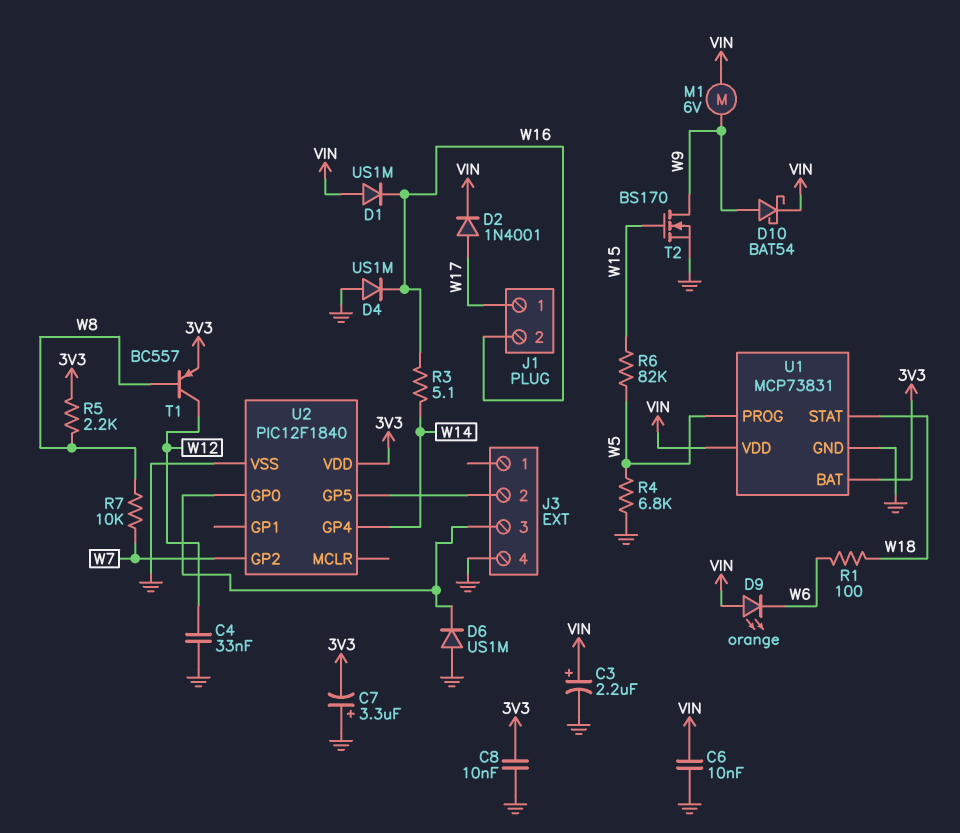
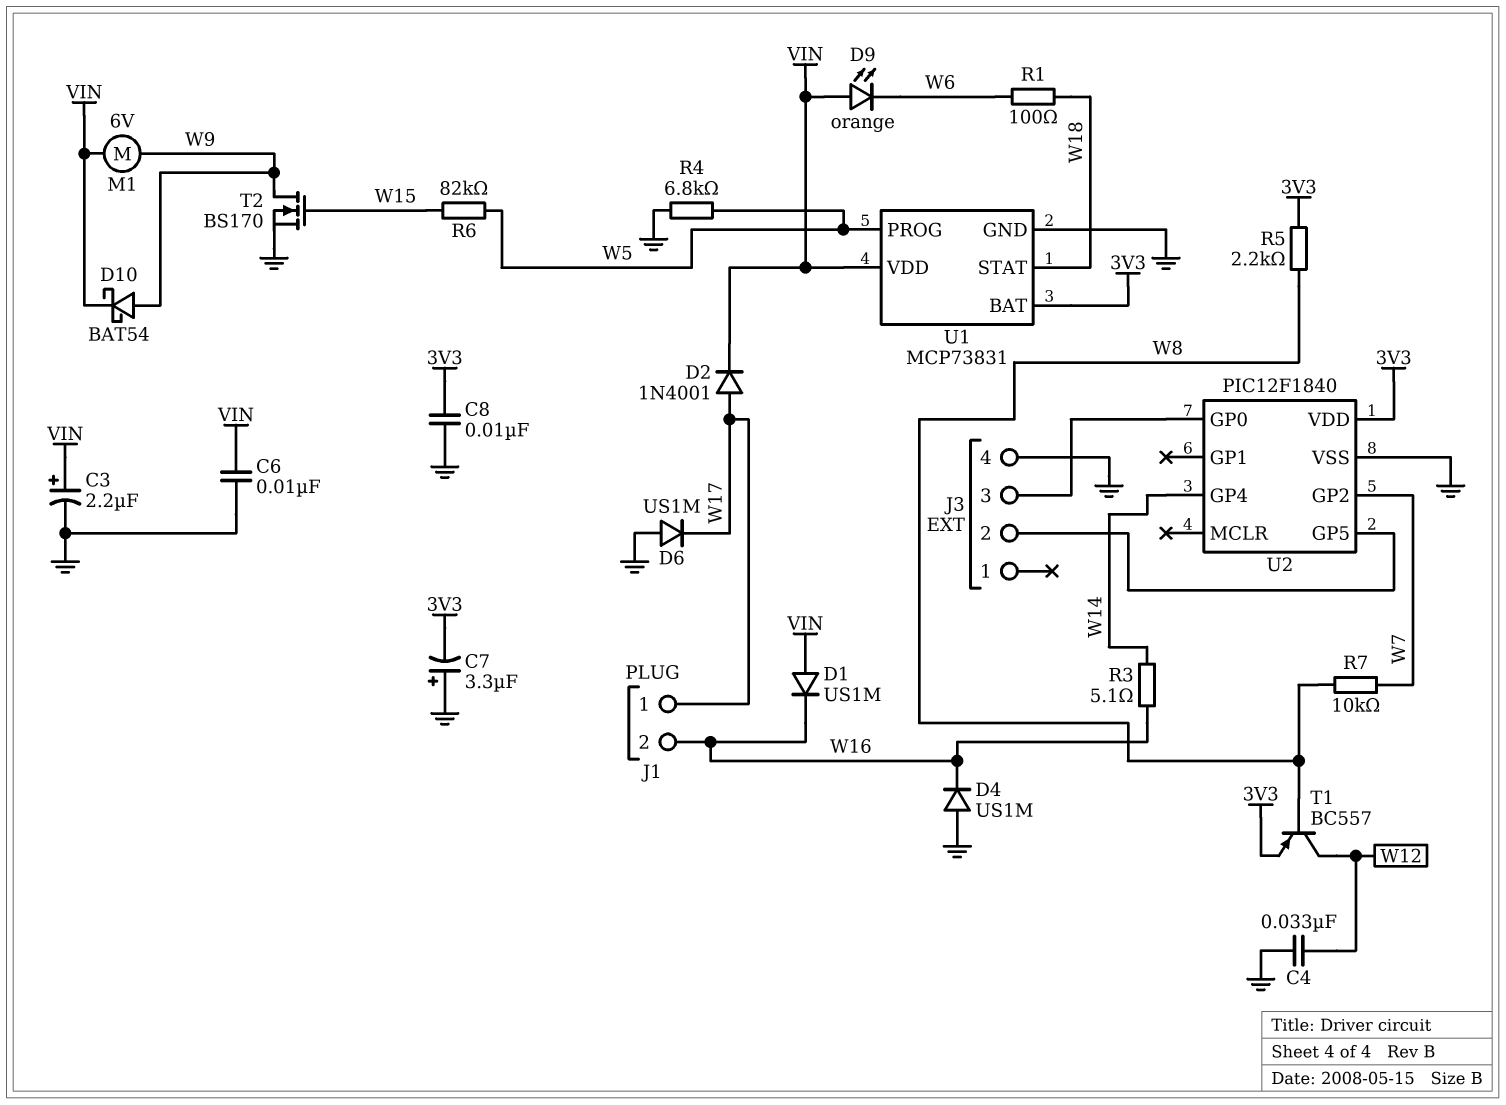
D6: diode US1M (A GND, K J3/3) -> diode US1M (A GND, K W17)

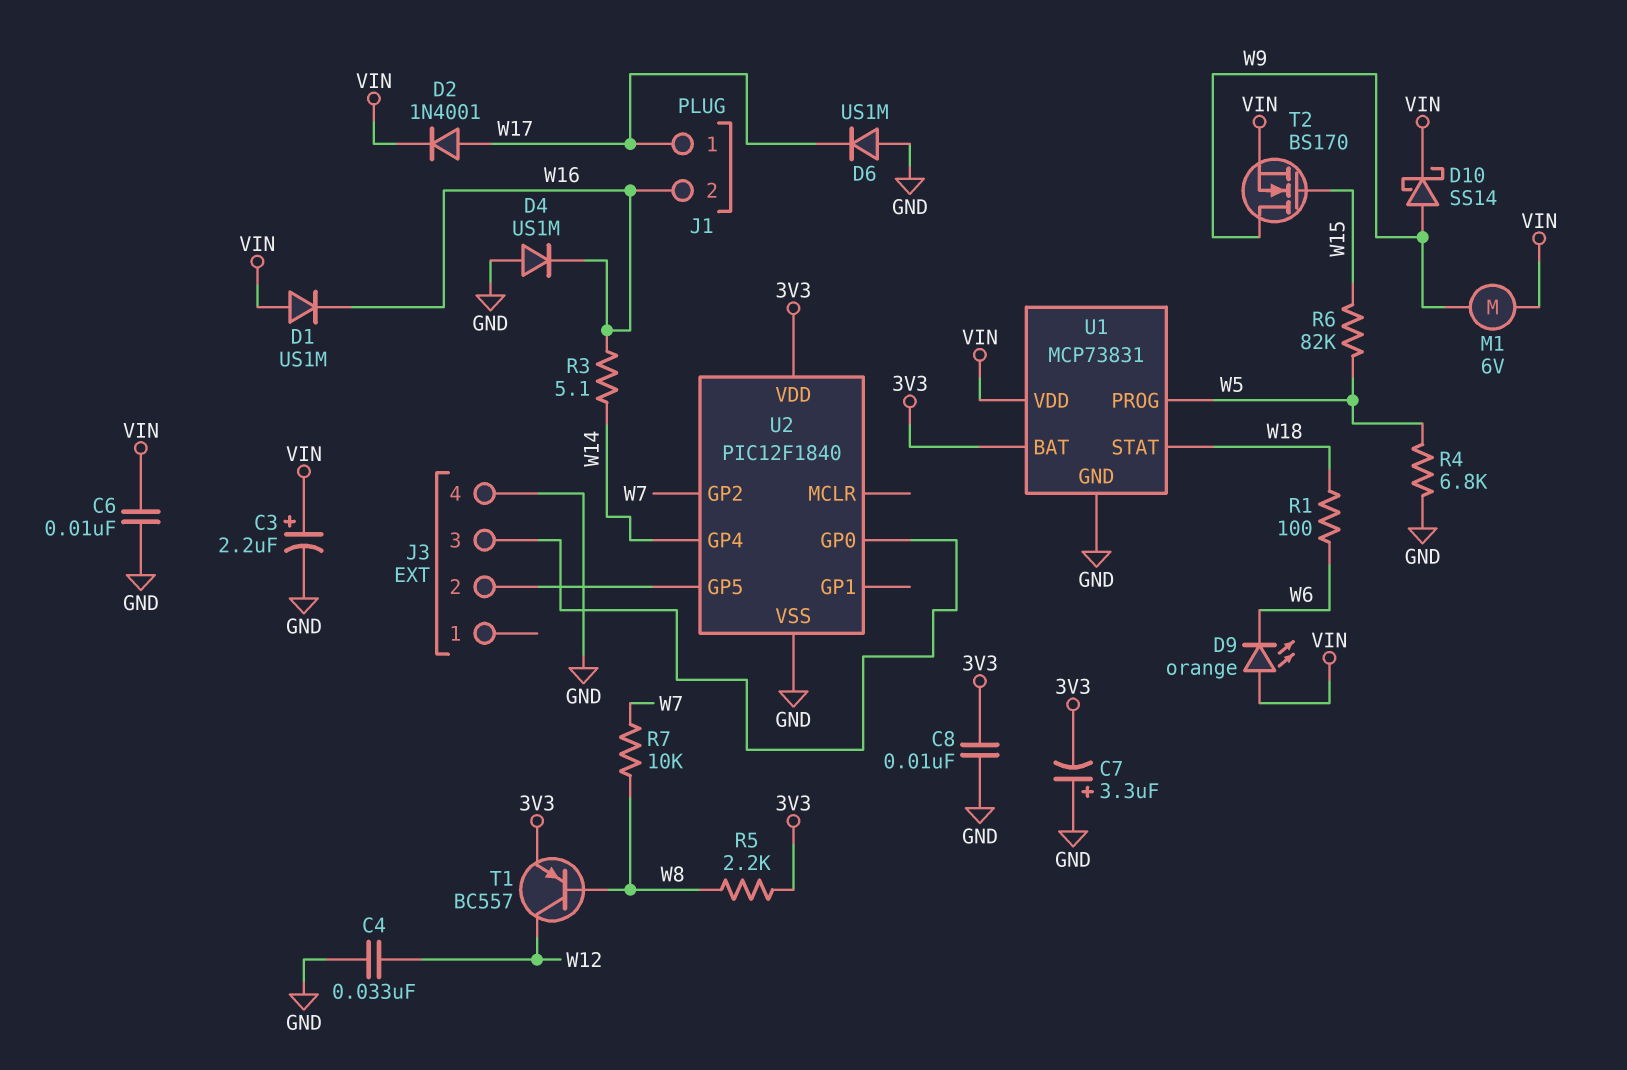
D10: schottky BAT54 (A W9, K VIN) -> schottky SS14 (A W9, K VIN)
T2: NMOS BS170 (G W15, D W9, S GND) -> NMOS BS170 (G W15, D W9, S VIN)

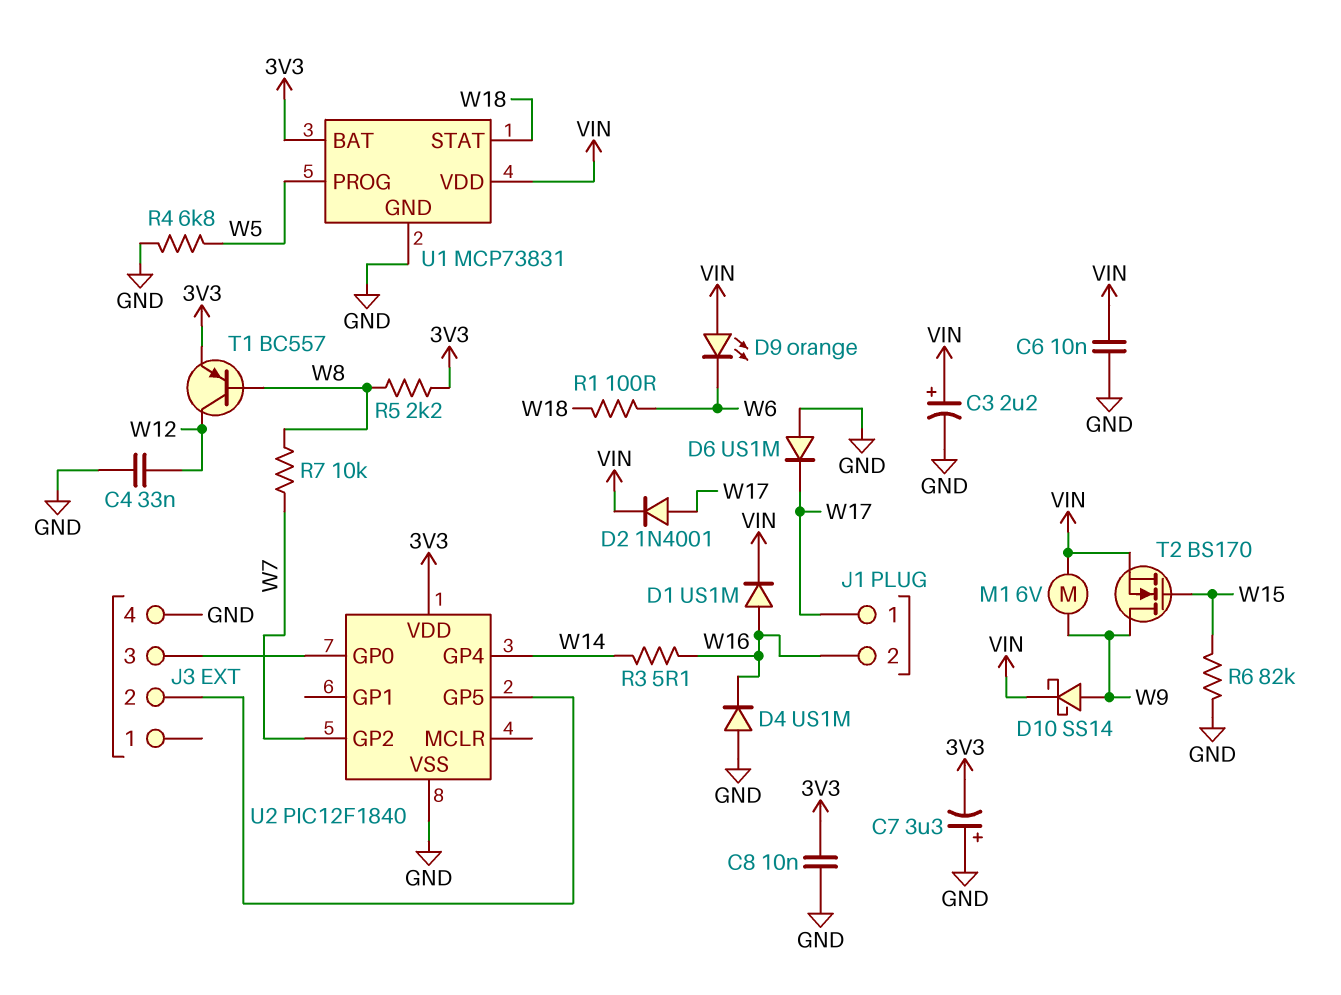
D1: diode US1M (A VIN, K W16) -> diode US1M (A W16, K VIN)
R6: 82k (W5, W15) -> 82k (GND, W15)

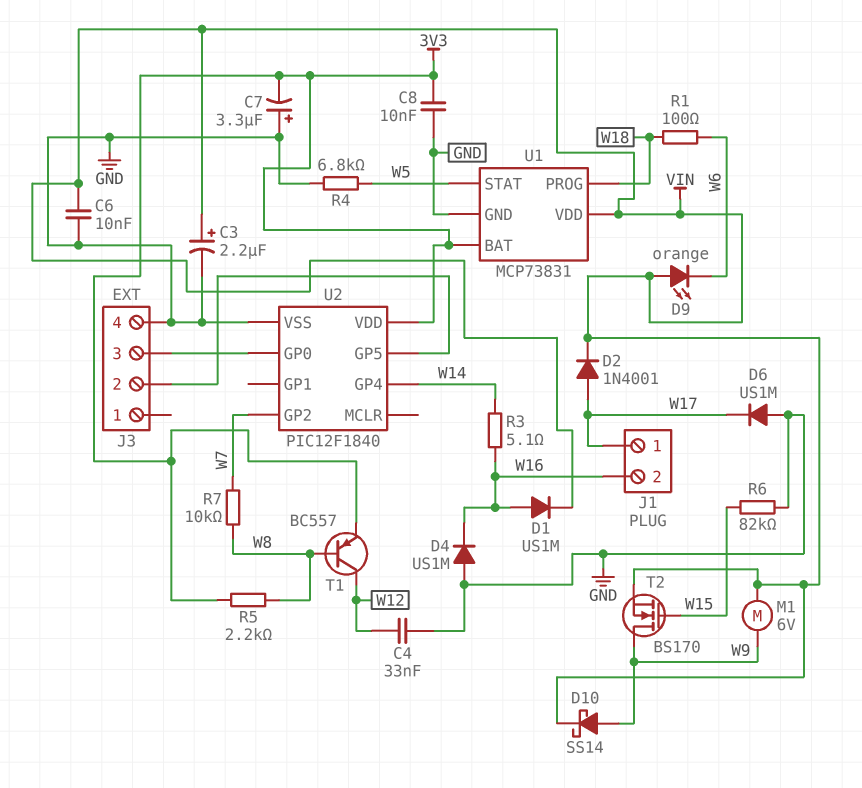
U1 pin PROG: W5 -> W18
U1 pin STAT: W18 -> W5

